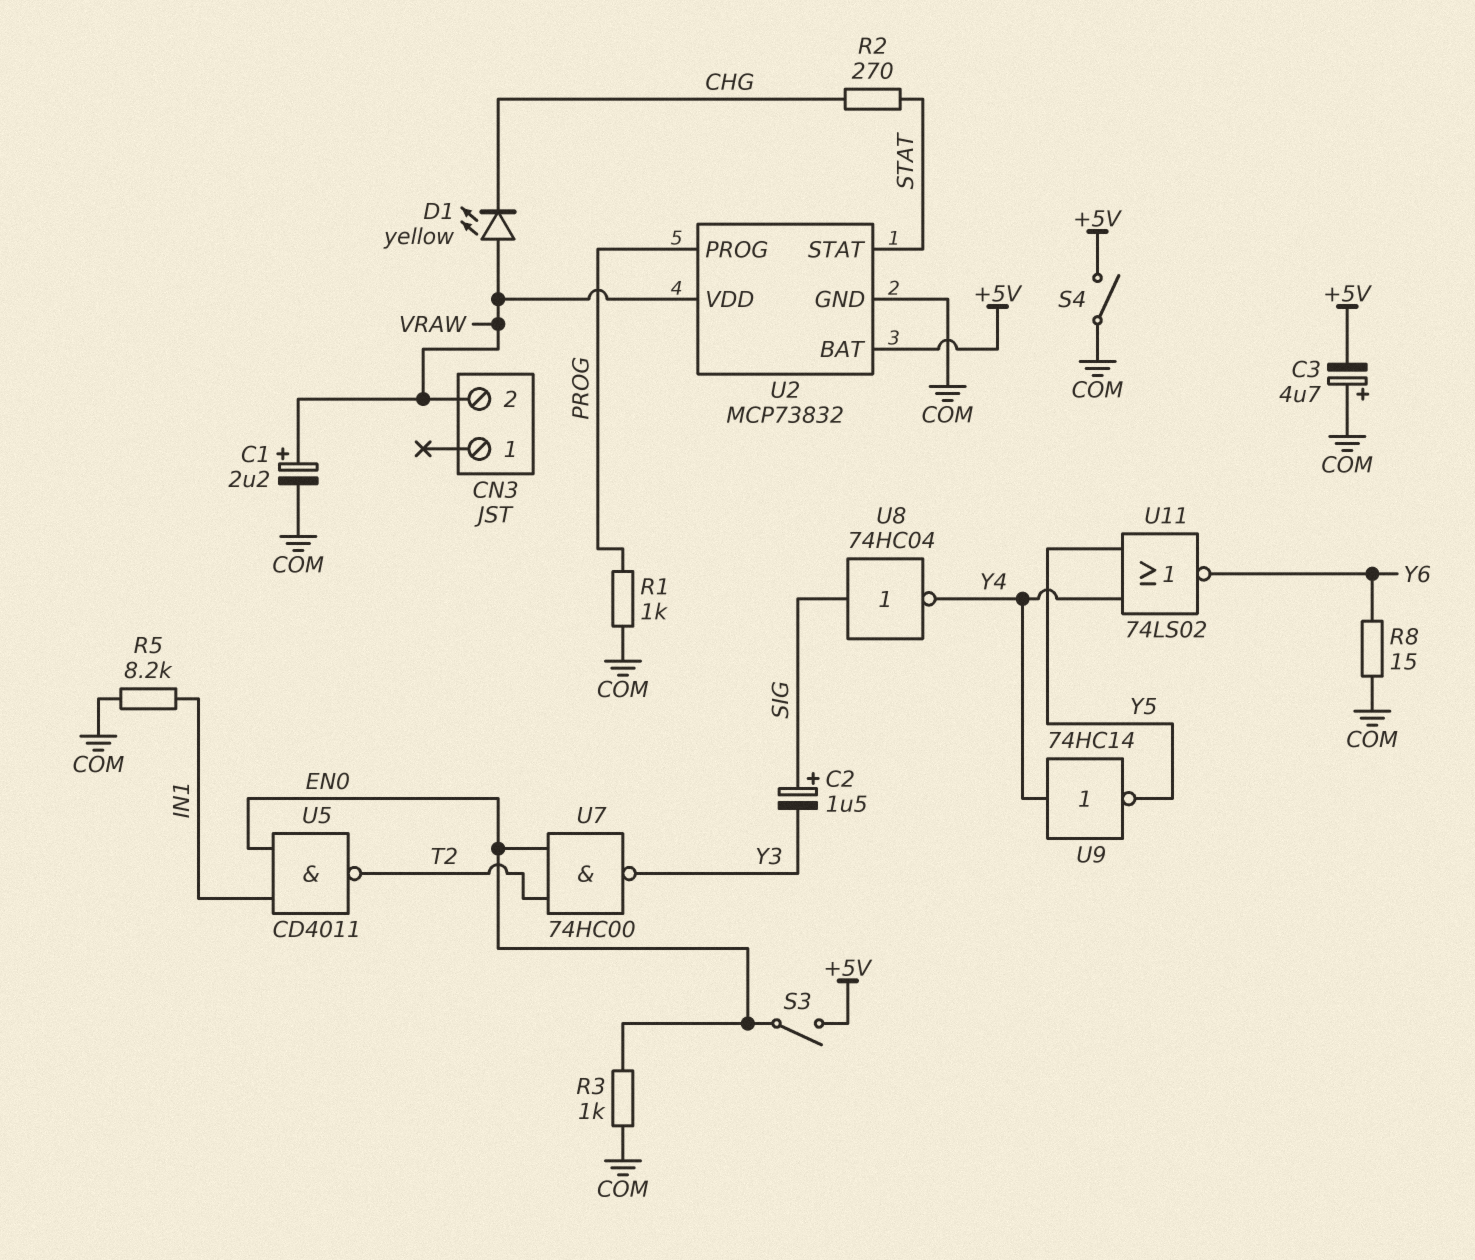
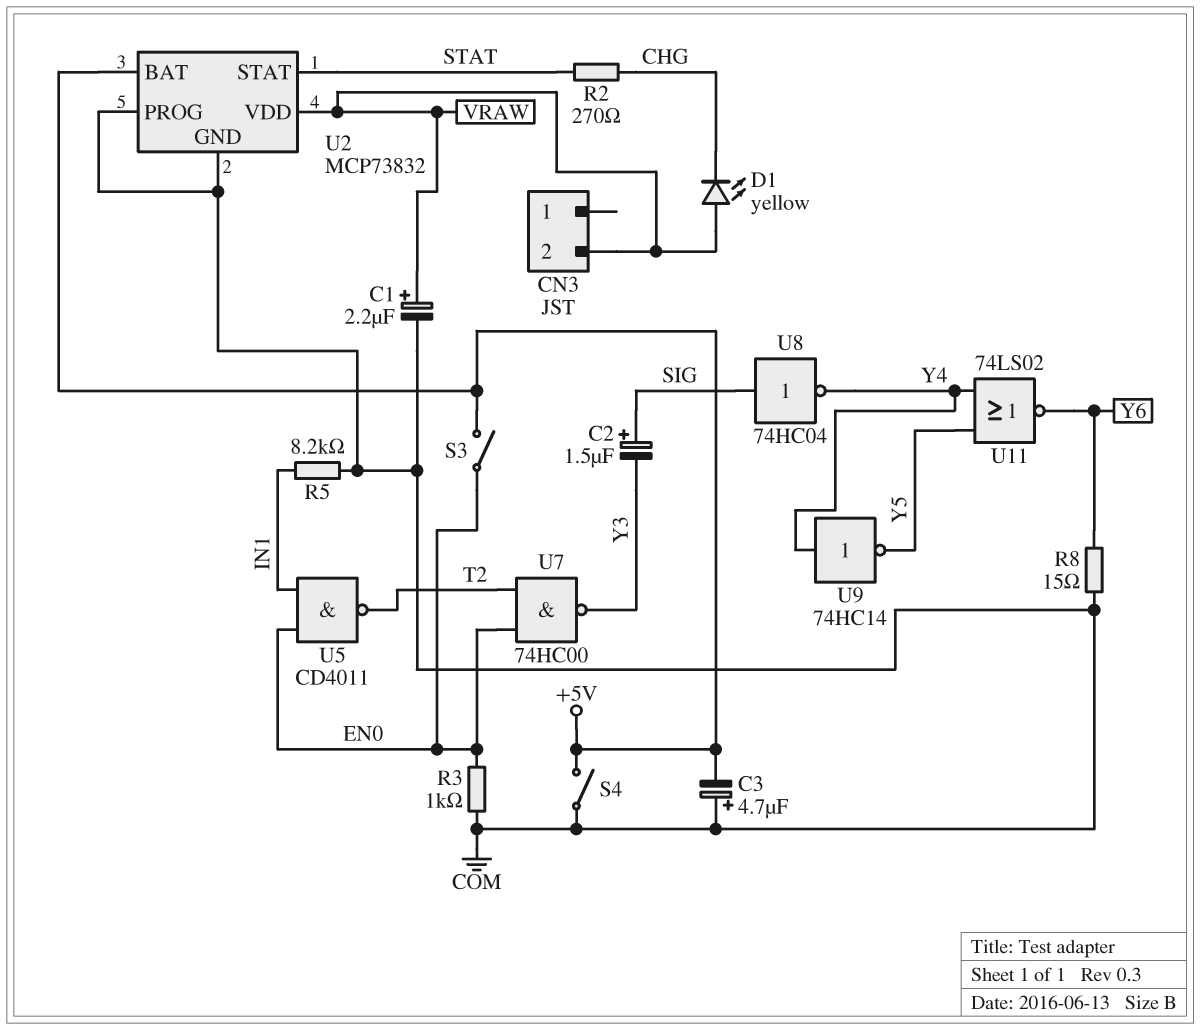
R1: 1k (COM, PROG) -> none
U2 pin PROG: PROG -> COM

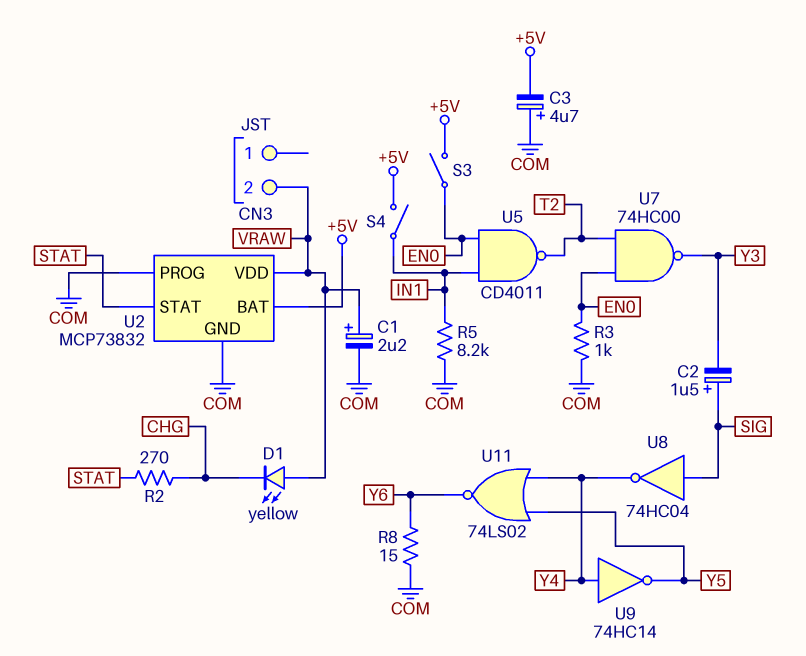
S4: switch (+5V, COM) -> switch (+5V, IN1)

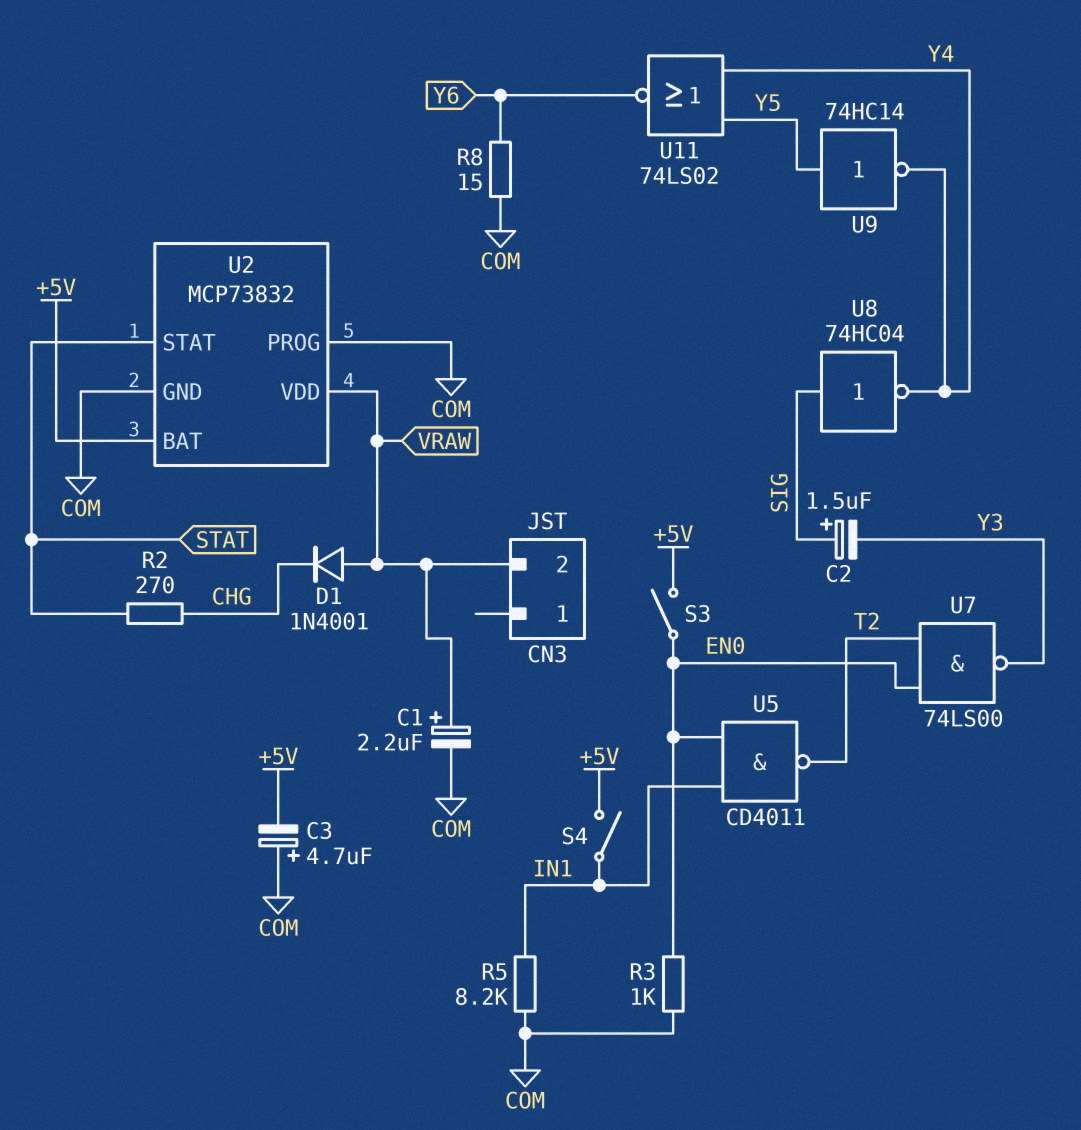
D1: LED yellow (A VRAW, K CHG) -> diode 1N4001 (A VRAW, K CHG)
U7: NAND 74HC00 (in EN0, in T2, out Y3) -> NAND 74LS00 (in EN0, in T2, out Y3)
U9: NOT 74HC14 (in Y4, out Y5) -> NOT 74HC14 (in Y5, out Y4)

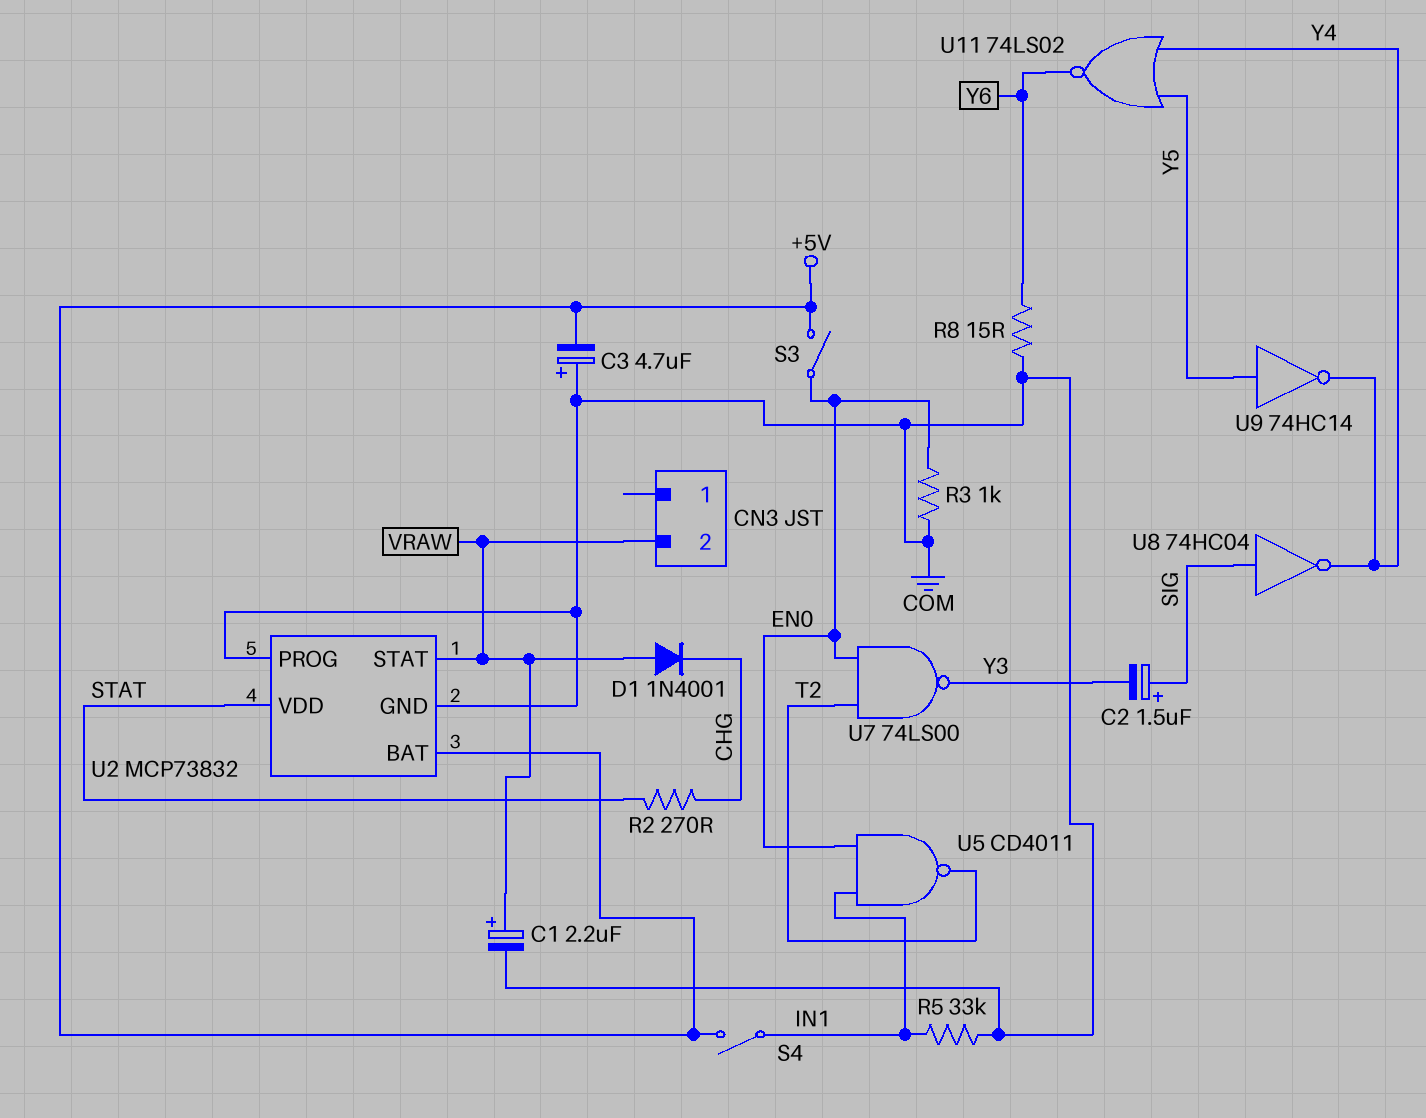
R5: 8.2k (COM, IN1) -> 33k (COM, IN1)
U2 pin STAT: STAT -> VRAW
U2 pin VDD: VRAW -> STAT

